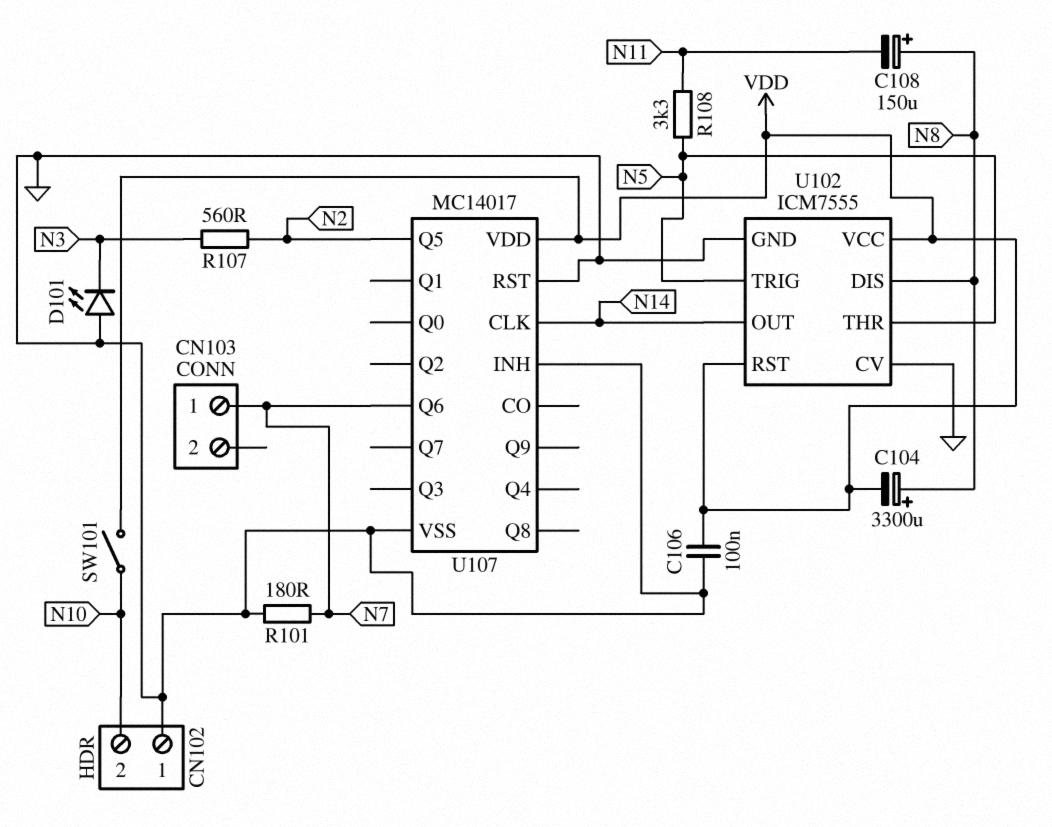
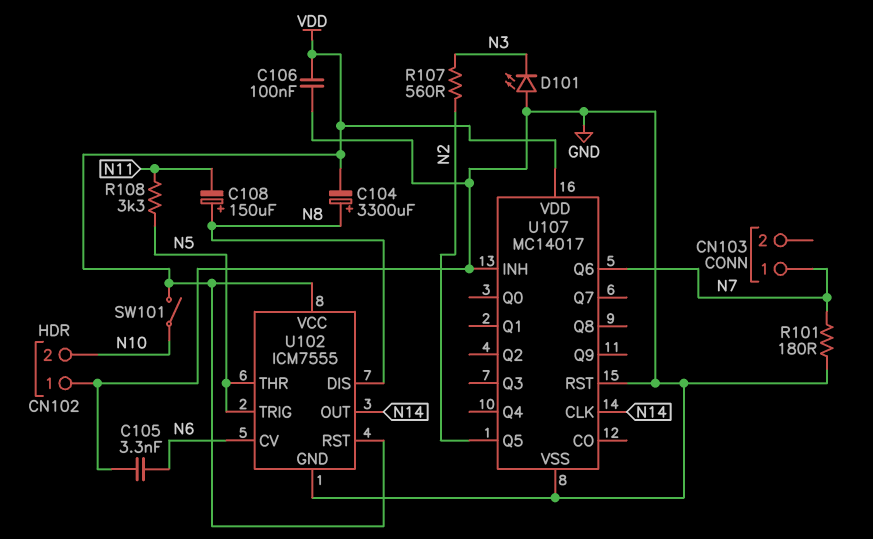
C105: none -> 3.3nF (GND, N6)
U102 pin CV: GND -> N6

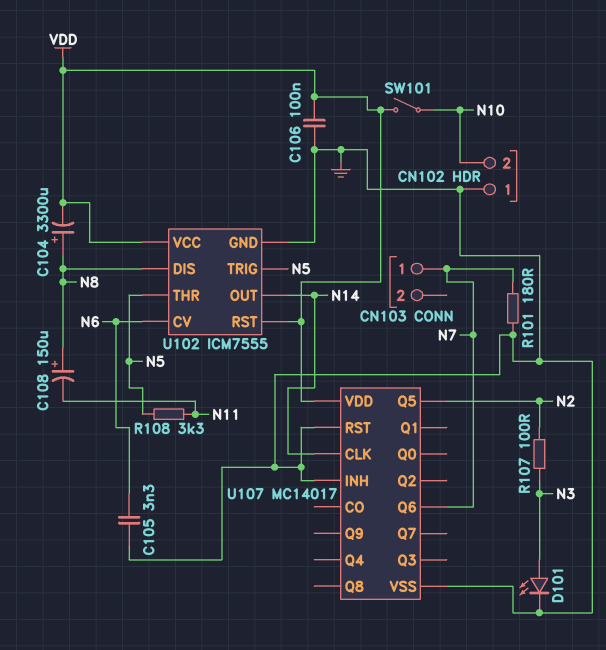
D101: LED (A GND, K N3) -> LED (A N3, K GND)
R107: 560 (N2, N3) -> 100 (N2, N3)

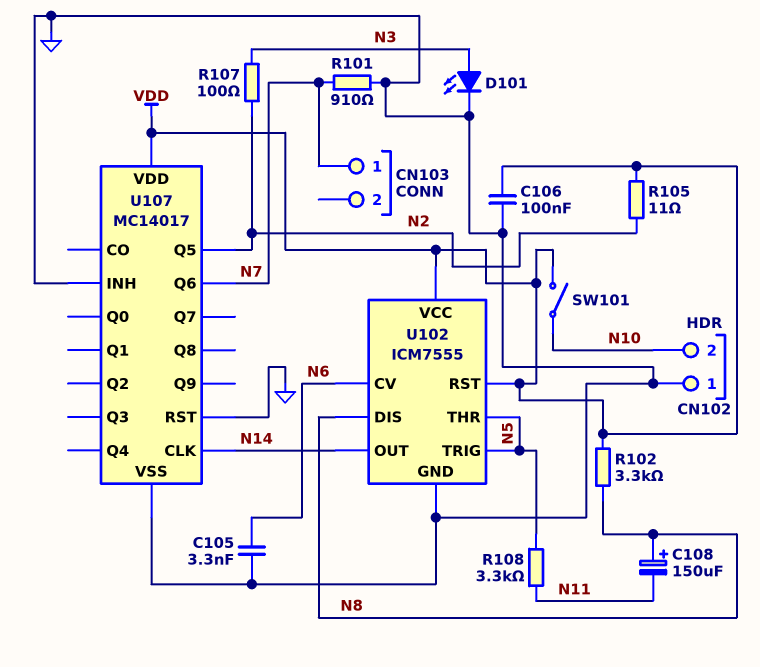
C104: 3300uF (plus N8, minus VDD) -> none
R101: 180 (GND, N7) -> 910 (GND, N7)
R102: none -> 3.3k (N8, VDD)
R105: none -> 11 (N2, VDD)

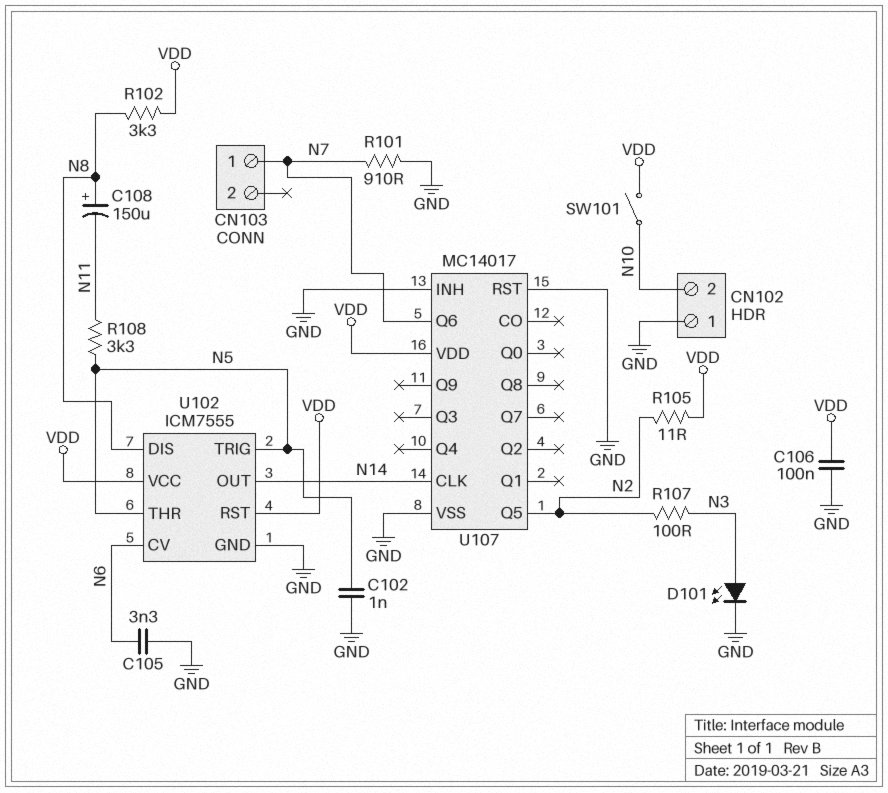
C102: none -> 1nF (GND, N5)

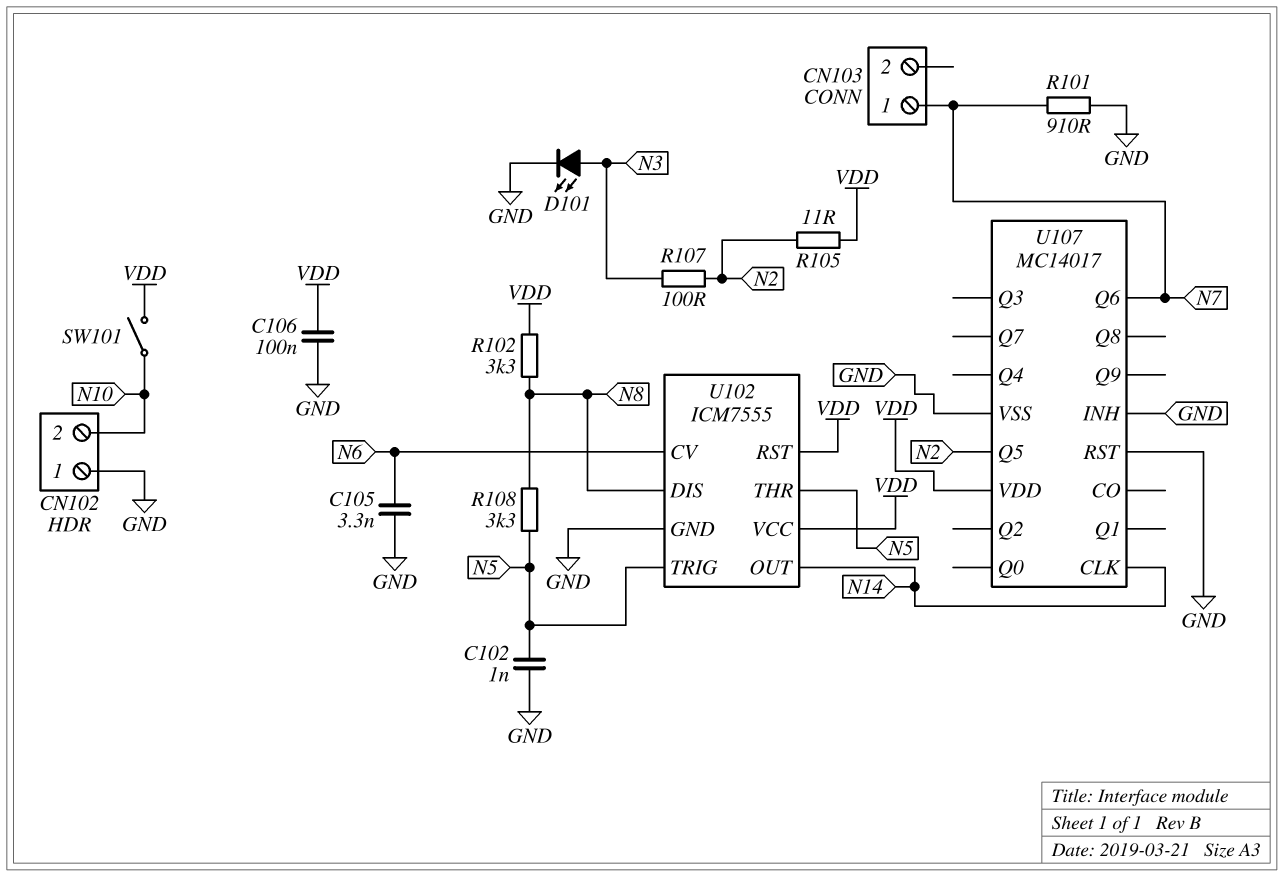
C108: 150uF (plus N8, minus N11) -> none
R108: 3.3k (N5, N11) -> 3.3k (N5, N8)

